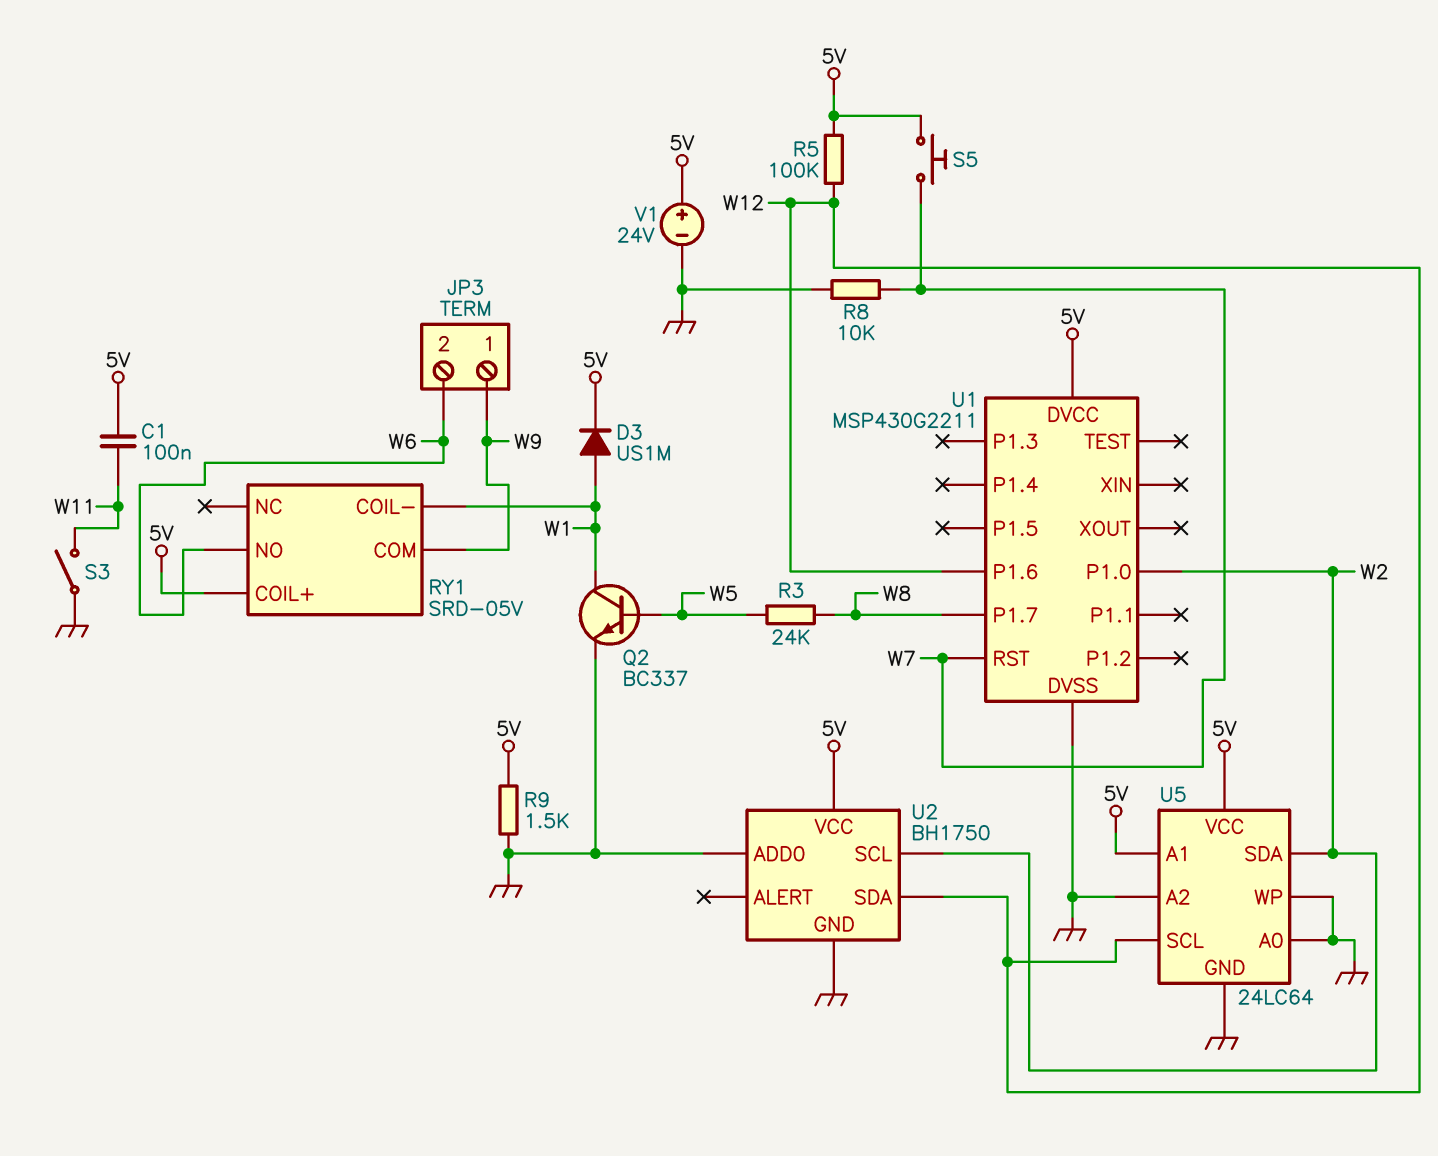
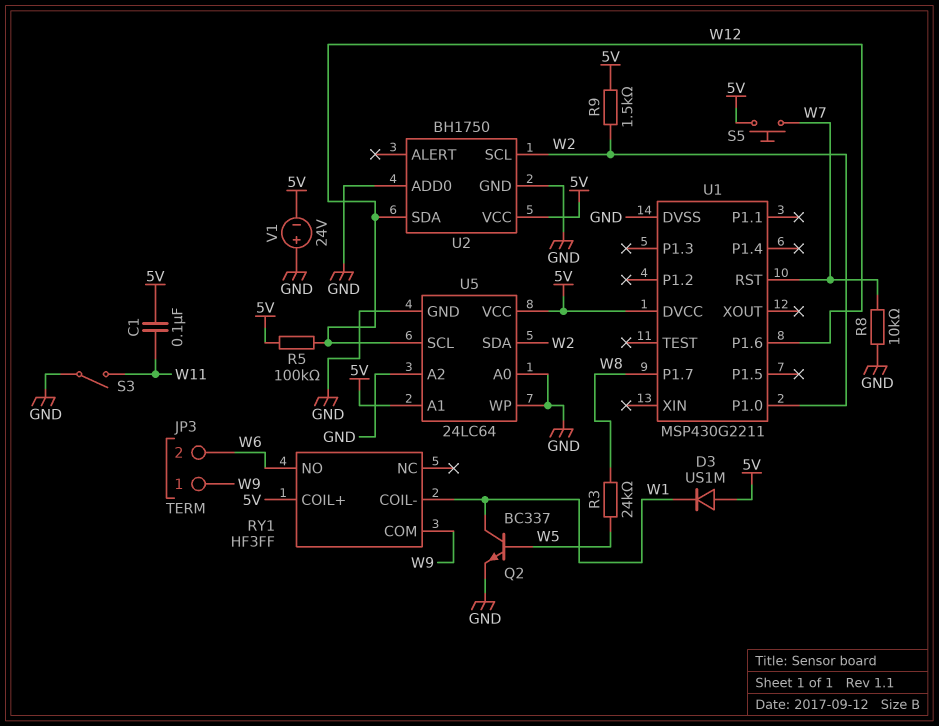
D3: diode US1M (A W1, K 5V) -> diode US1M (A 5V, K W1)
R9: 1.5k (5V, GND) -> 1.5k (5V, W2)
RY1: SRD-05V -> HF3FF
V1: 24V (plus 5V, minus GND) -> 24V (plus GND, minus 5V)

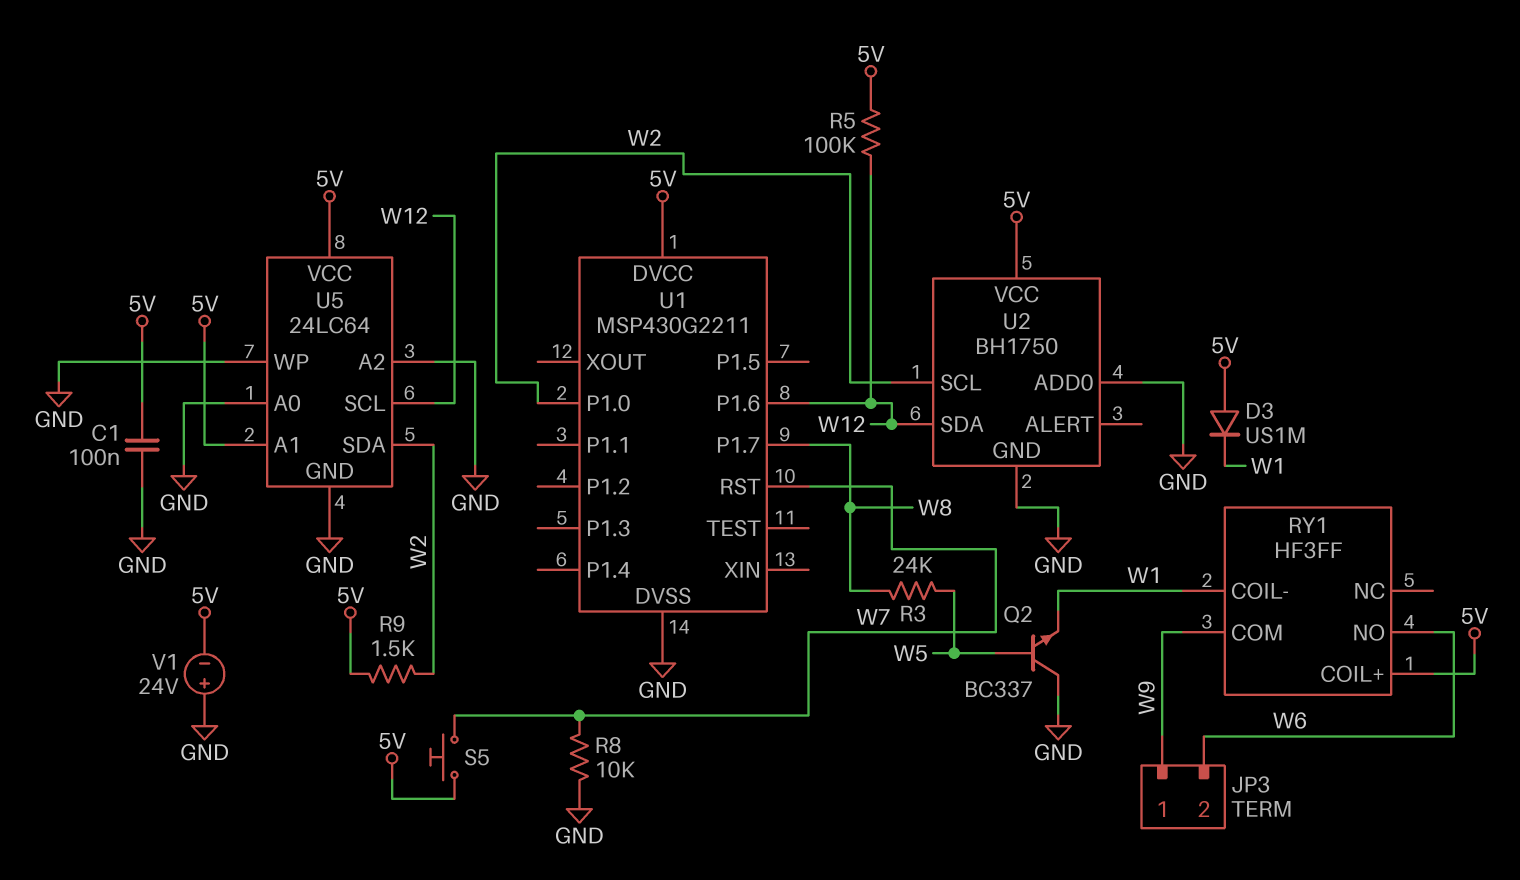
C1: 100nF (5V, W11) -> 100nF (5V, GND)
Q2: NPN BC337 (B W5, C W1, E GND) -> NPN BC337 (B W5, C GND, E W1)
S3: switch (GND, W11) -> none

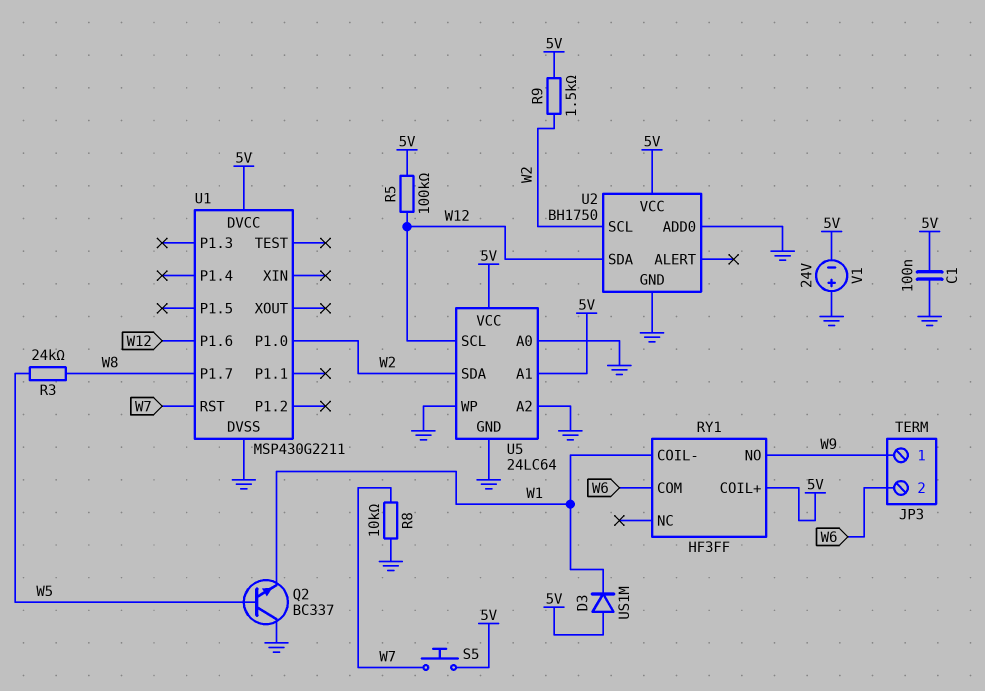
RY1 pin COM: W9 -> W6
RY1 pin NO: W6 -> W9

